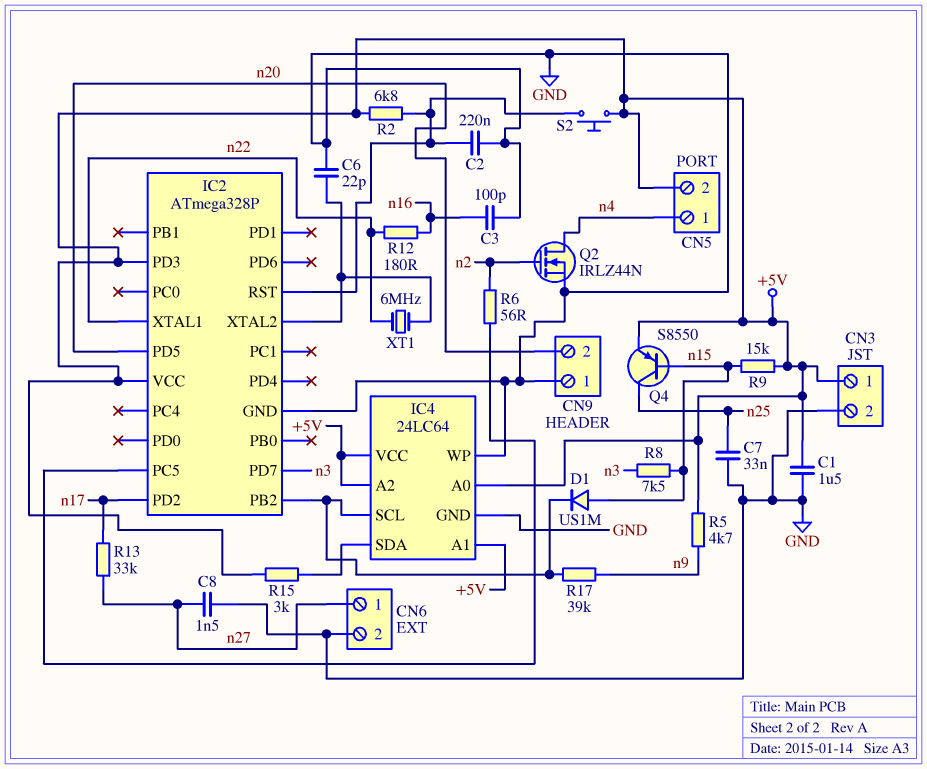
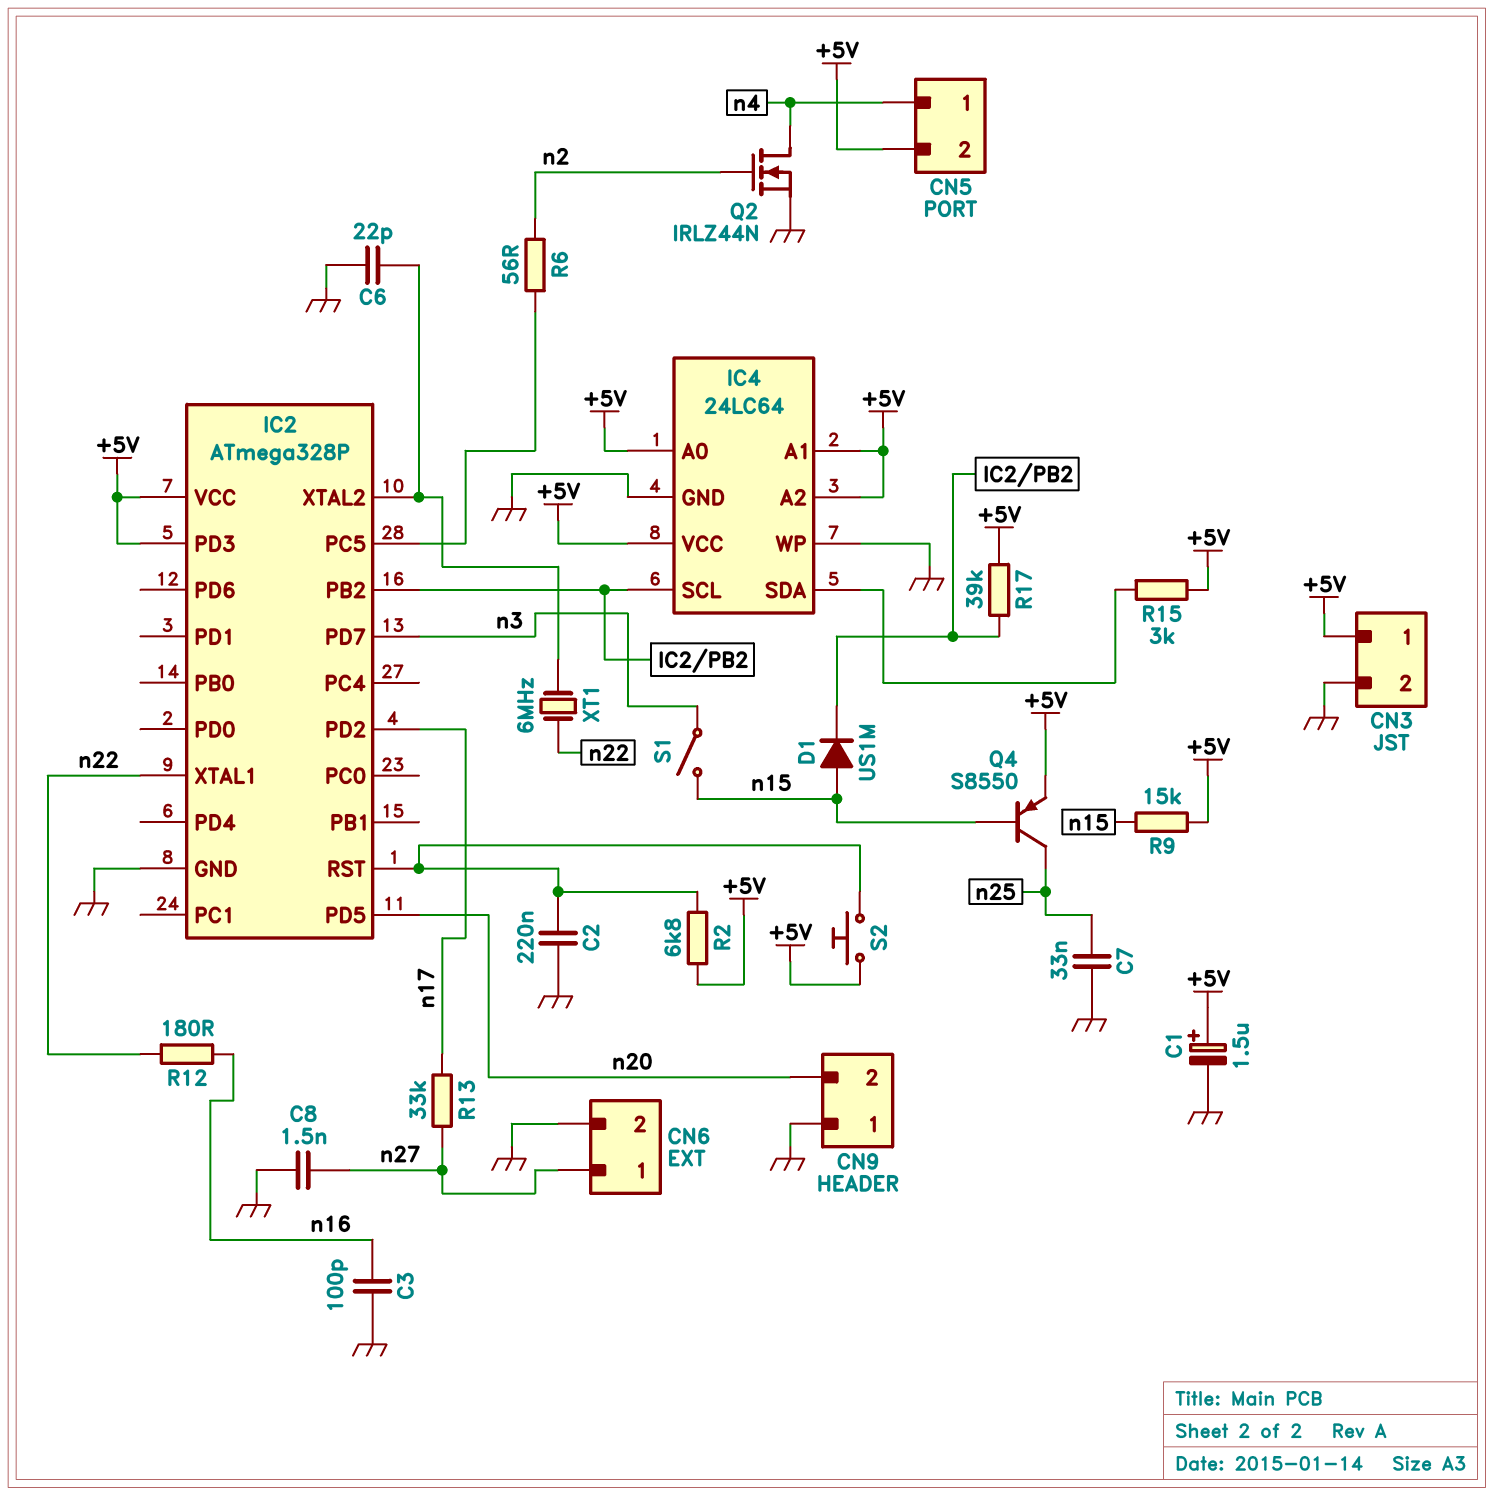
C1: 1.5uF (+5V, GND) -> 1.5uF (plus +5V, minus GND)
R5: 4.7k (+5V, n9) -> none
R8: 7.5k (n3, n15) -> none
R17: 39k (IC2/PB2, n9) -> 39k (+5V, IC2/PB2)
S1: none -> switch (n3, n15)

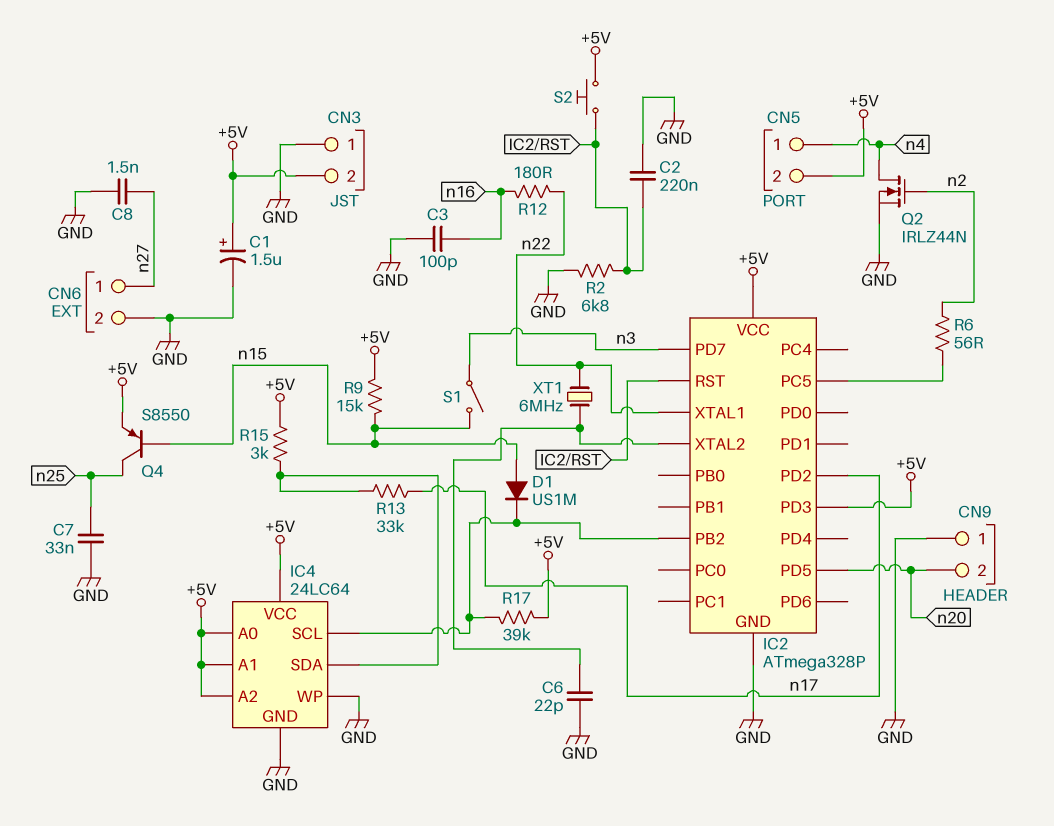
CN3 pin 1: +5V -> GND
CN3 pin 2: GND -> +5V
R2: 6.8k (+5V, IC2/RST) -> 6.8k (GND, IC2/RST)
R13: 33k (n17, n27) -> 33k (IC4/SDA, n17)

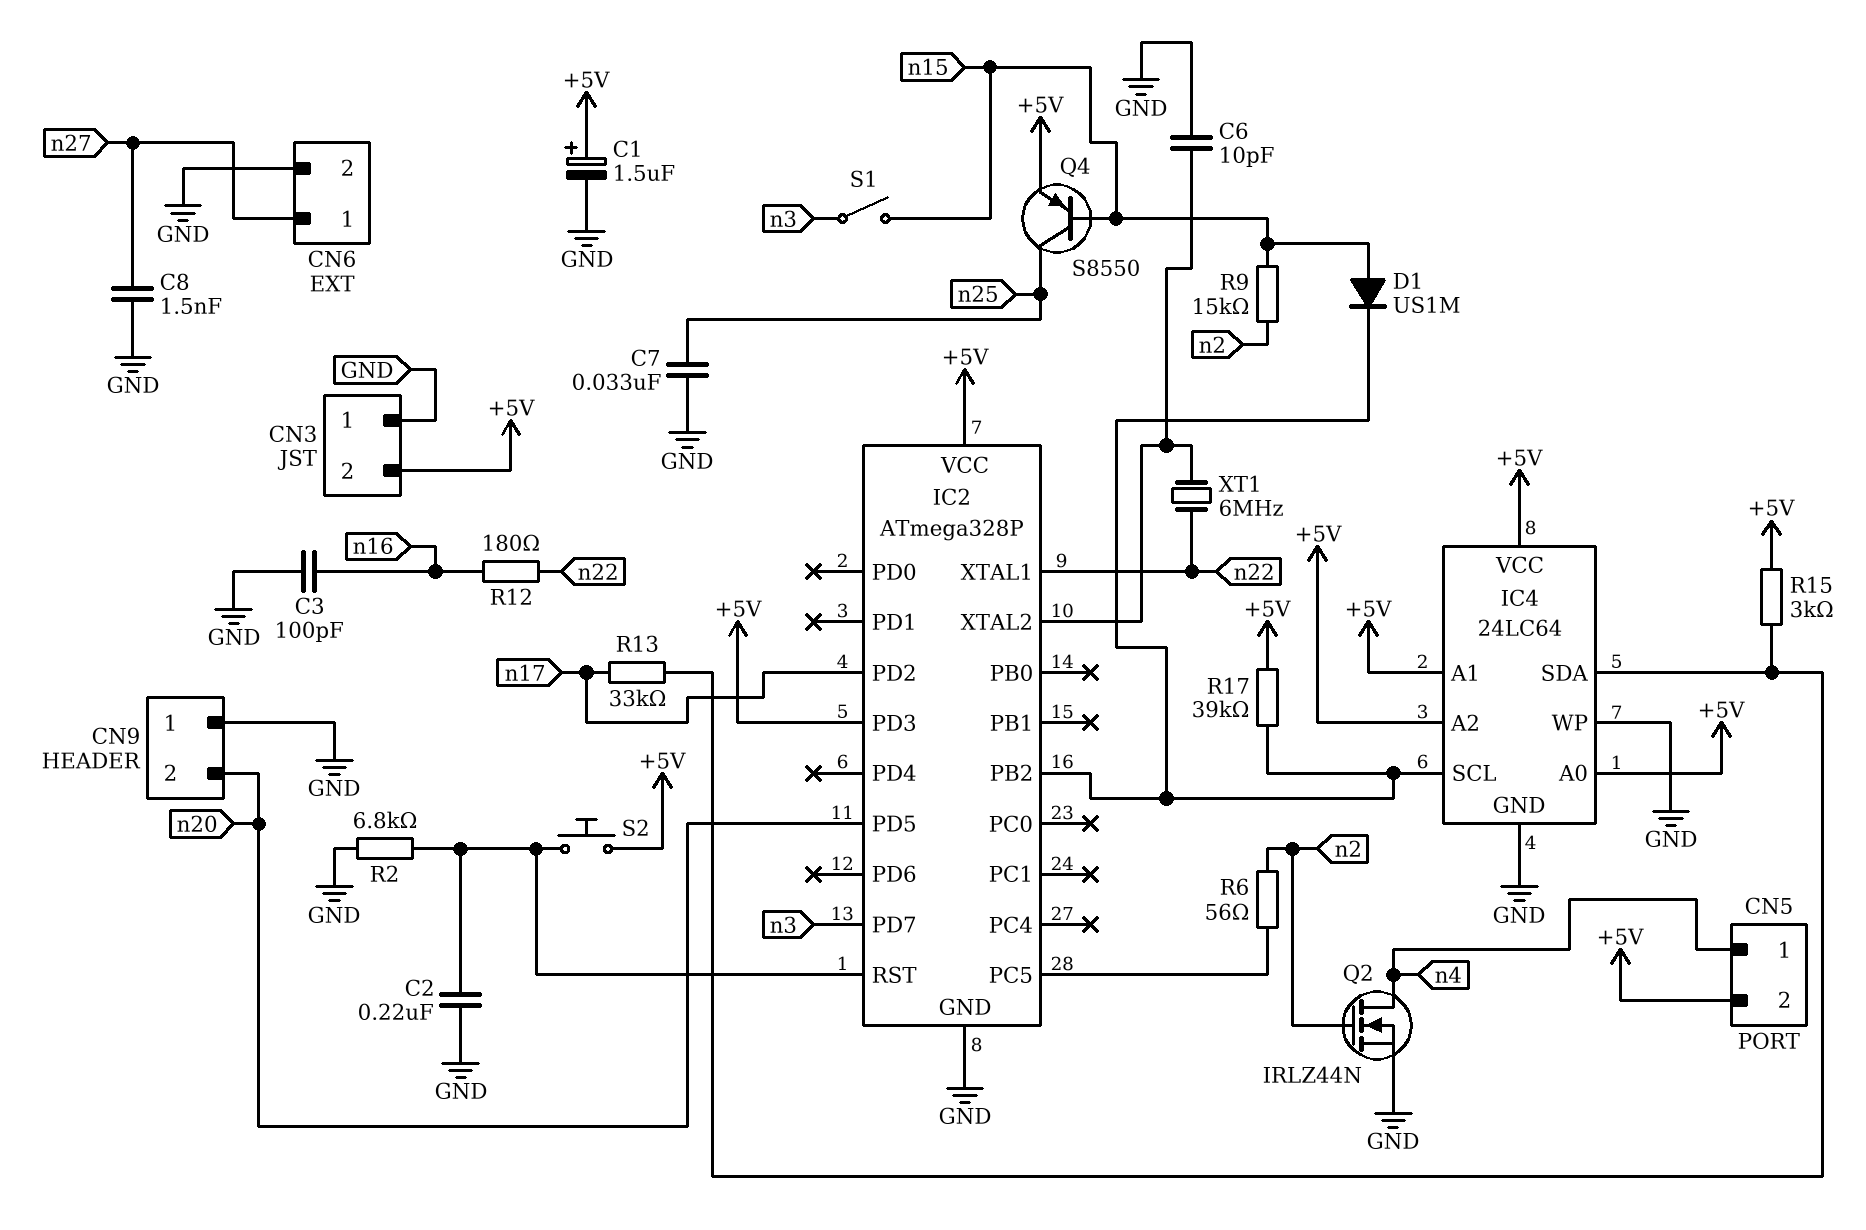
C6: 22pF (GND, IC2/XTAL2) -> 10pF (GND, IC2/XTAL2)
R9: 15k (+5V, n15) -> 15k (n2, n15)

